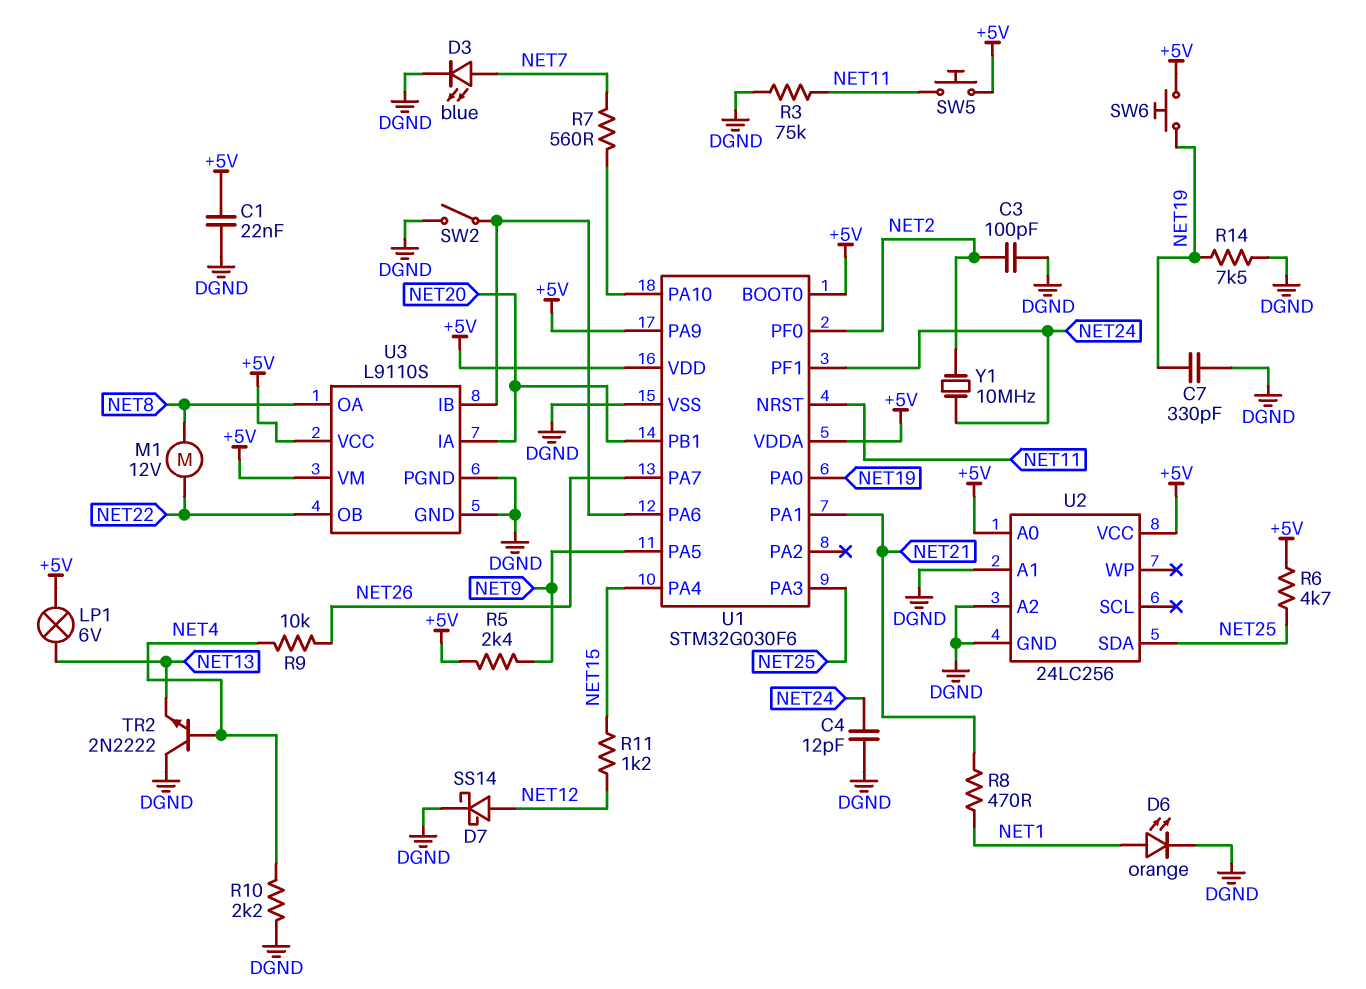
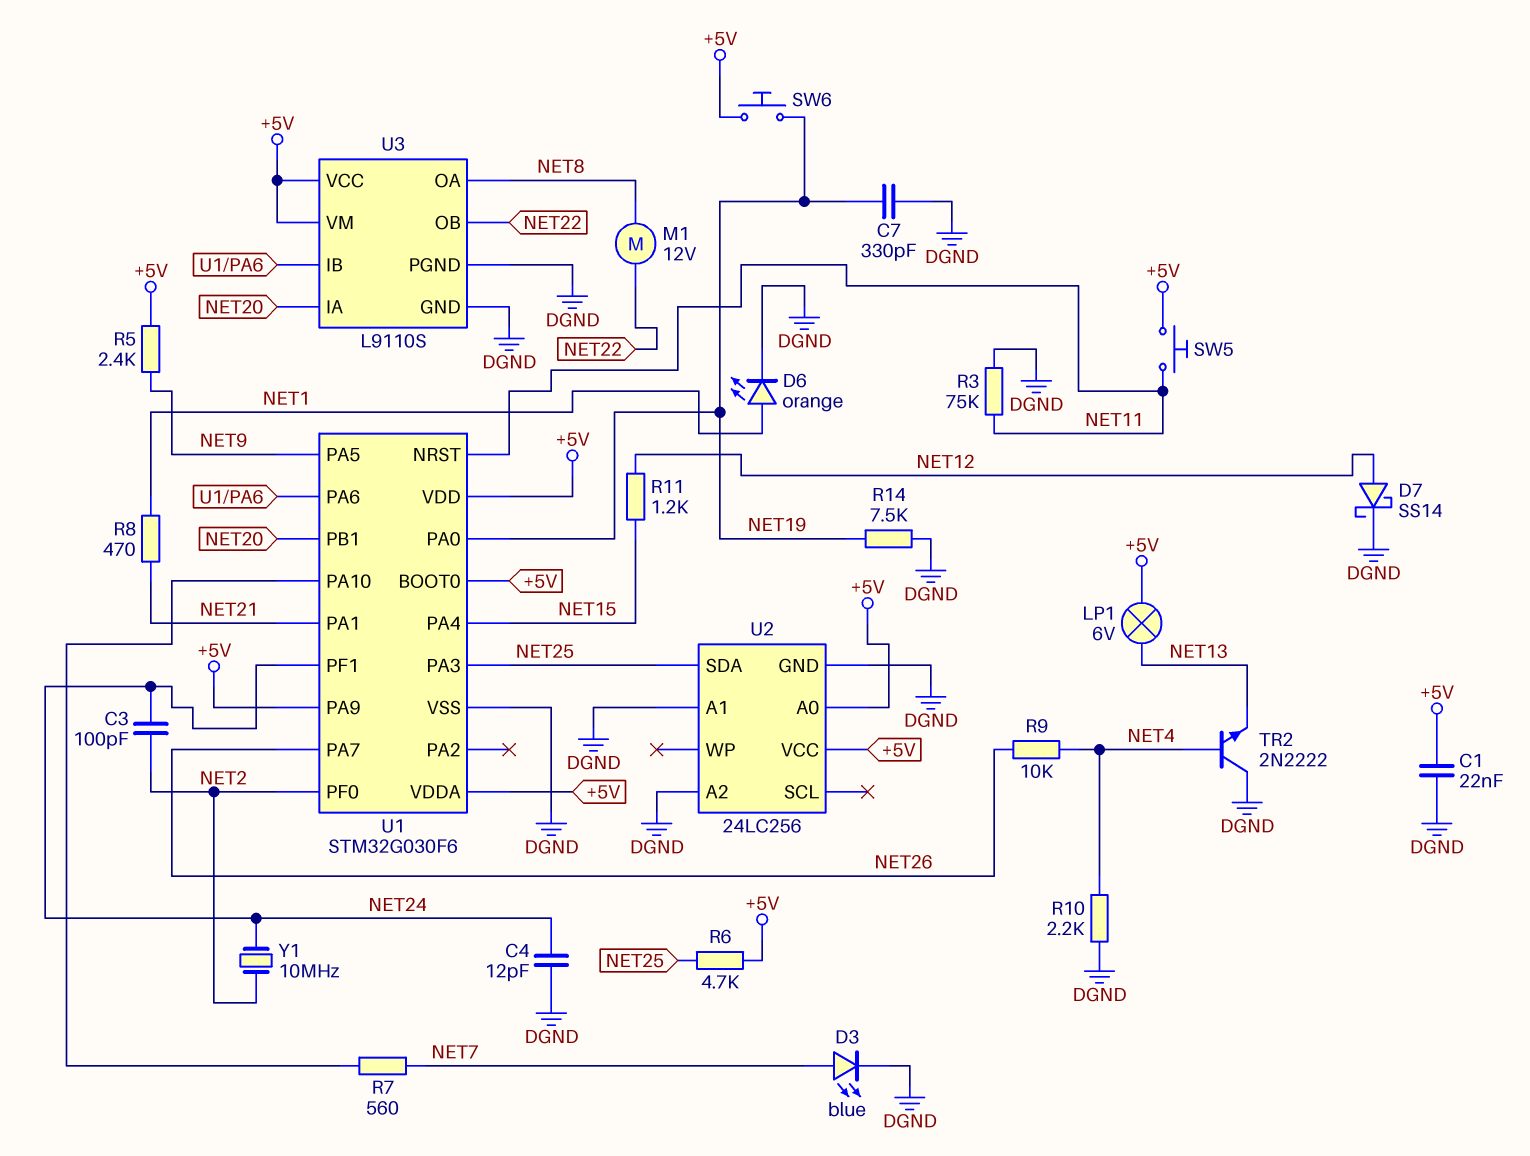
C3: 100pF (DGND, NET2) -> 100pF (NET2, NET24)
SW2: switch (DGND, U1/PA6) -> none

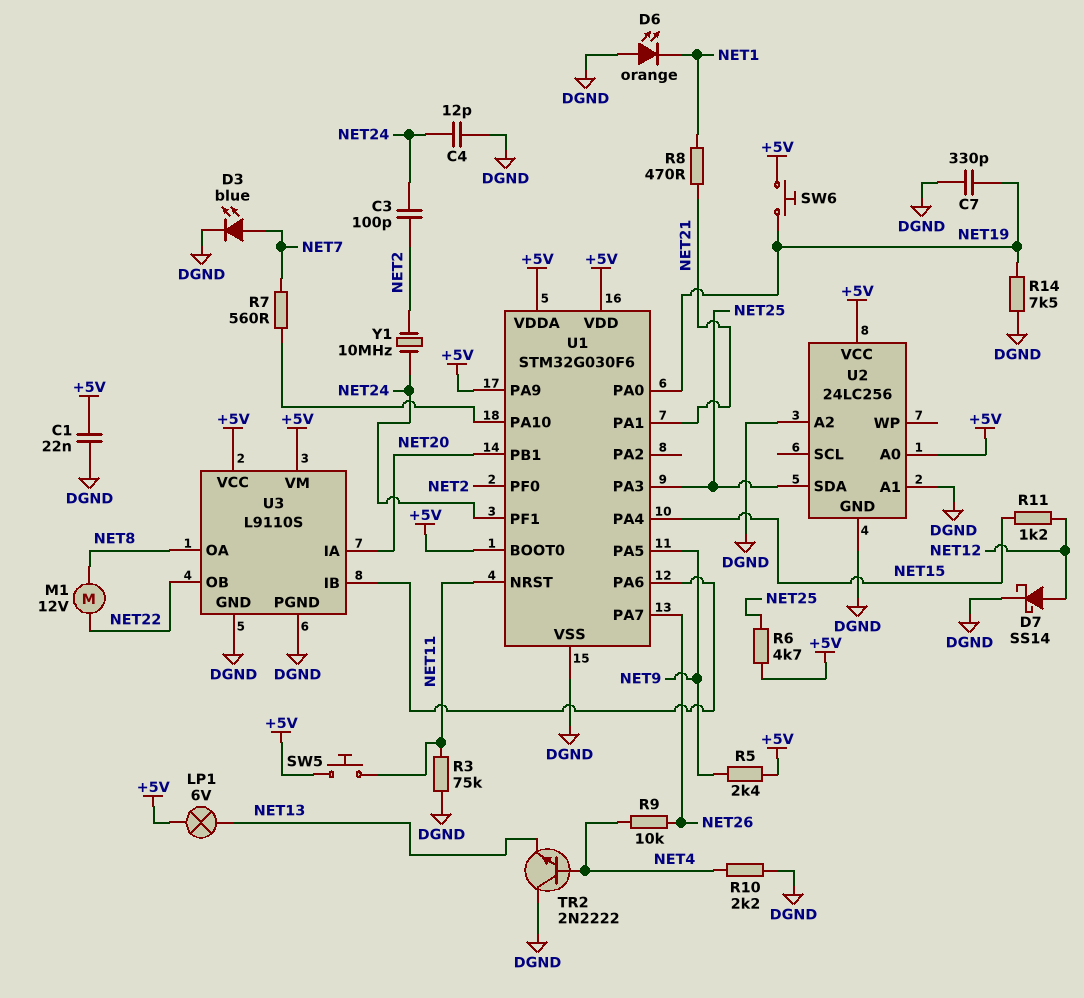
D6: LED orange (A NET1, K DGND) -> LED orange (A DGND, K NET1)

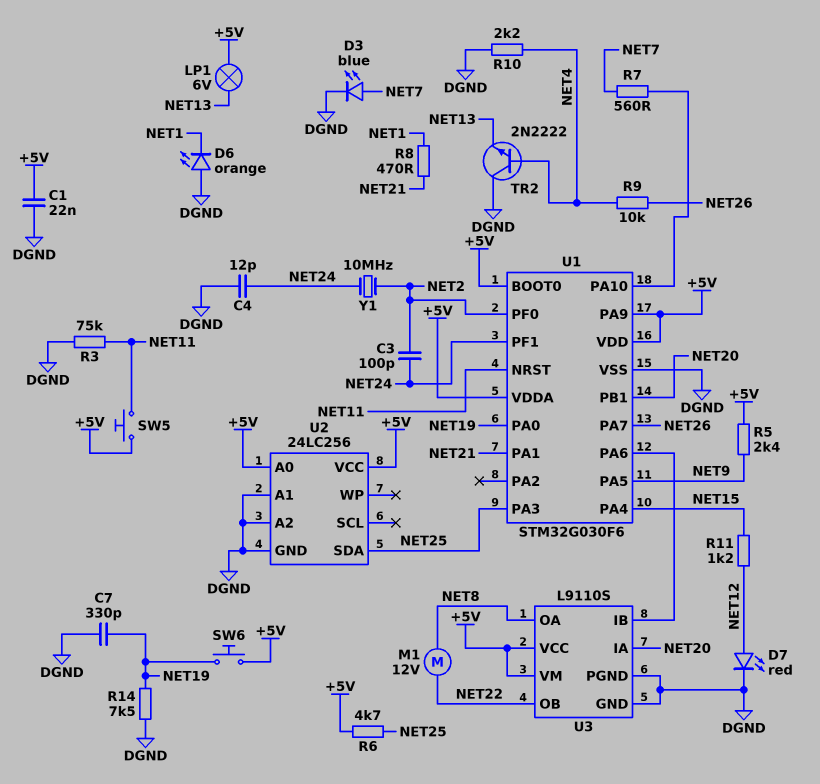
D7: schottky SS14 (A NET12, K DGND) -> LED red (A NET12, K DGND)

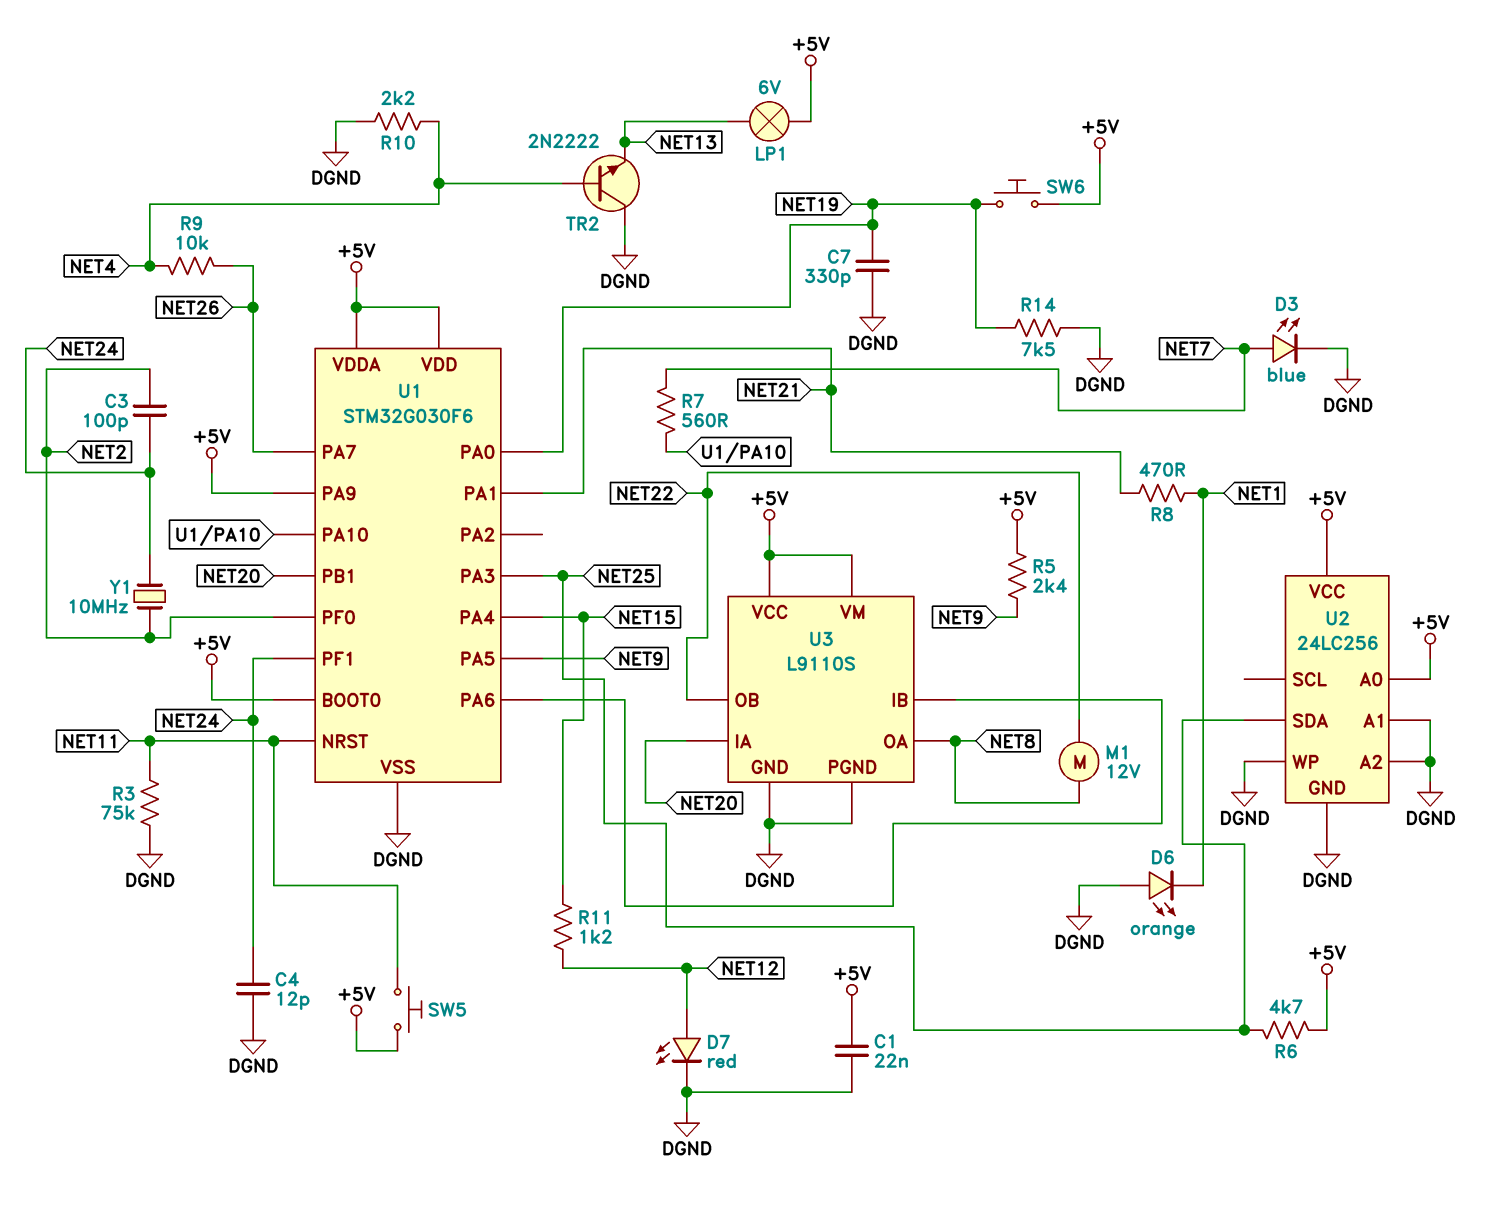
U2 pin WP: none -> DGND

